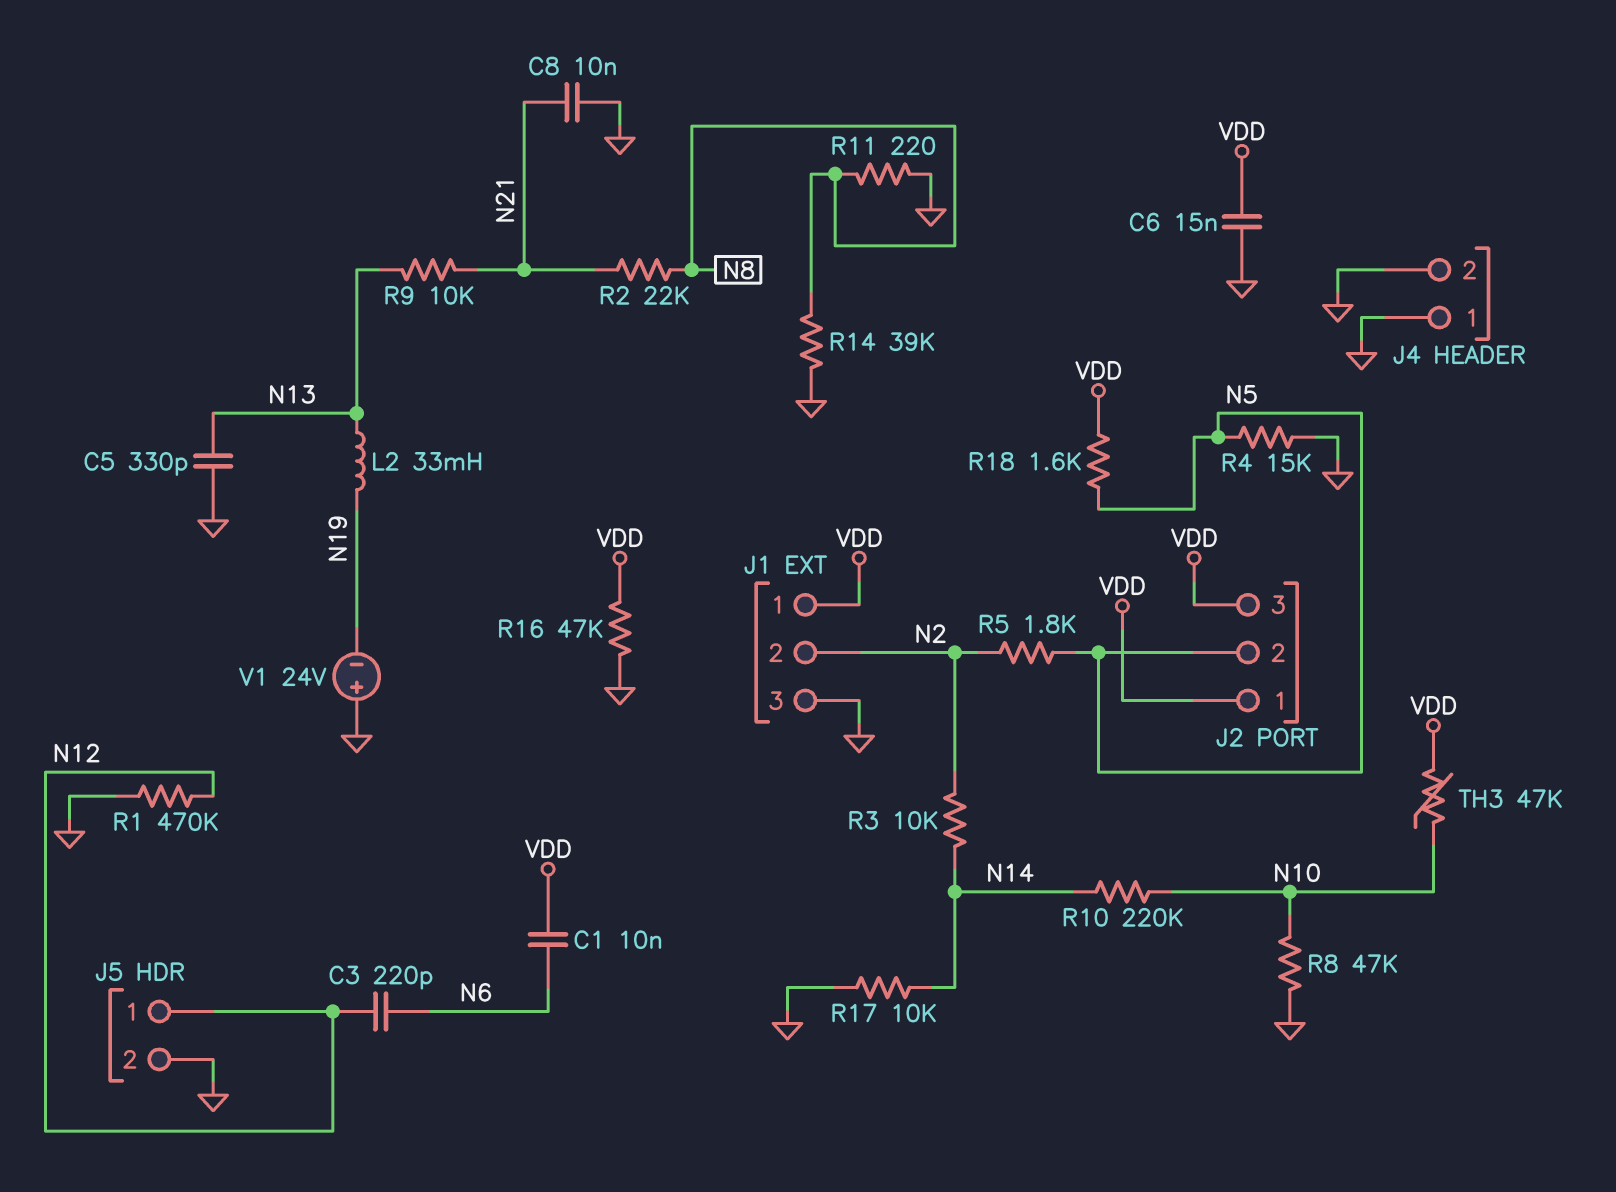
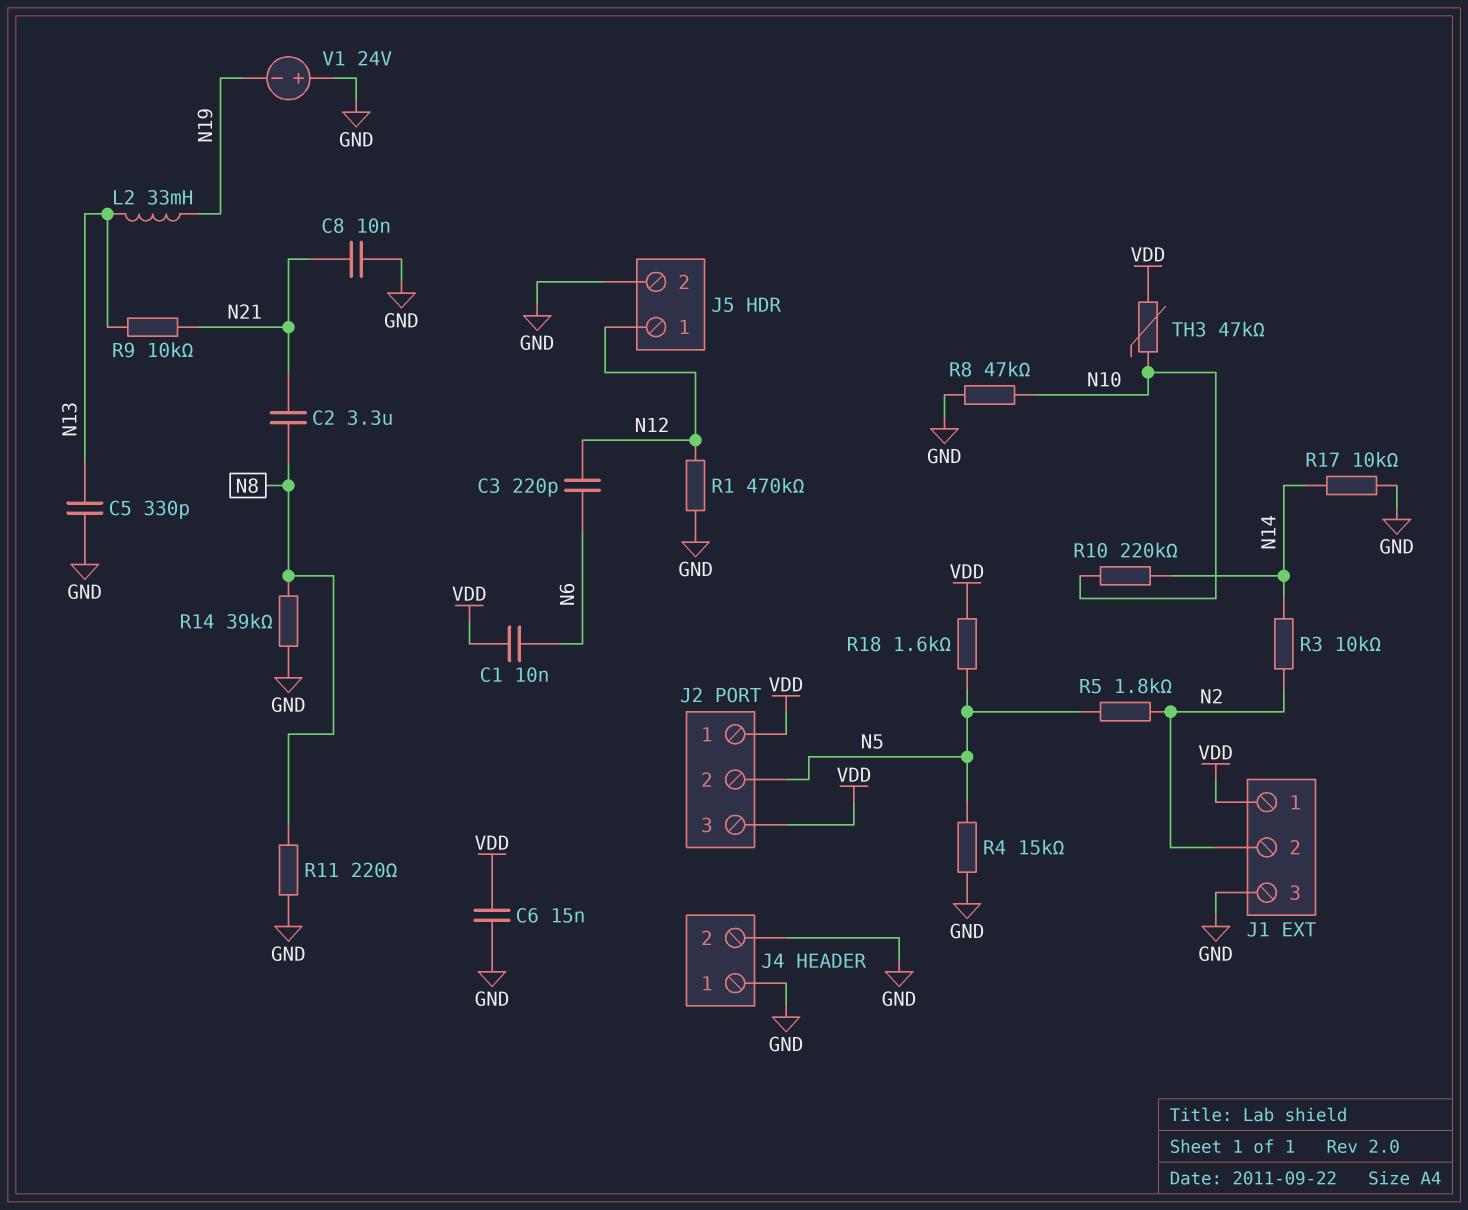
C2: none -> 3.3uF (N8, N21)
R2: 22k (N8, N21) -> none
R16: 47k (GND, VDD) -> none

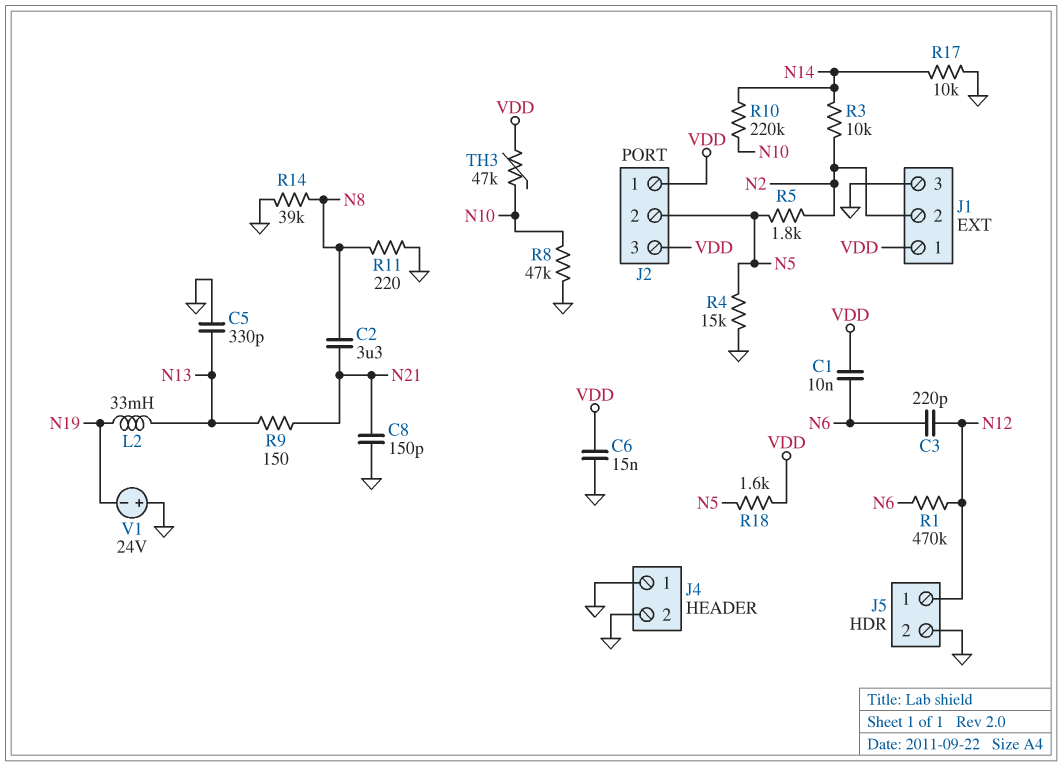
C8: 10nF (GND, N21) -> 150pF (GND, N21)
R1: 470k (GND, N12) -> 470k (N6, N12)
R9: 10k (N13, N21) -> 150 (N13, N21)

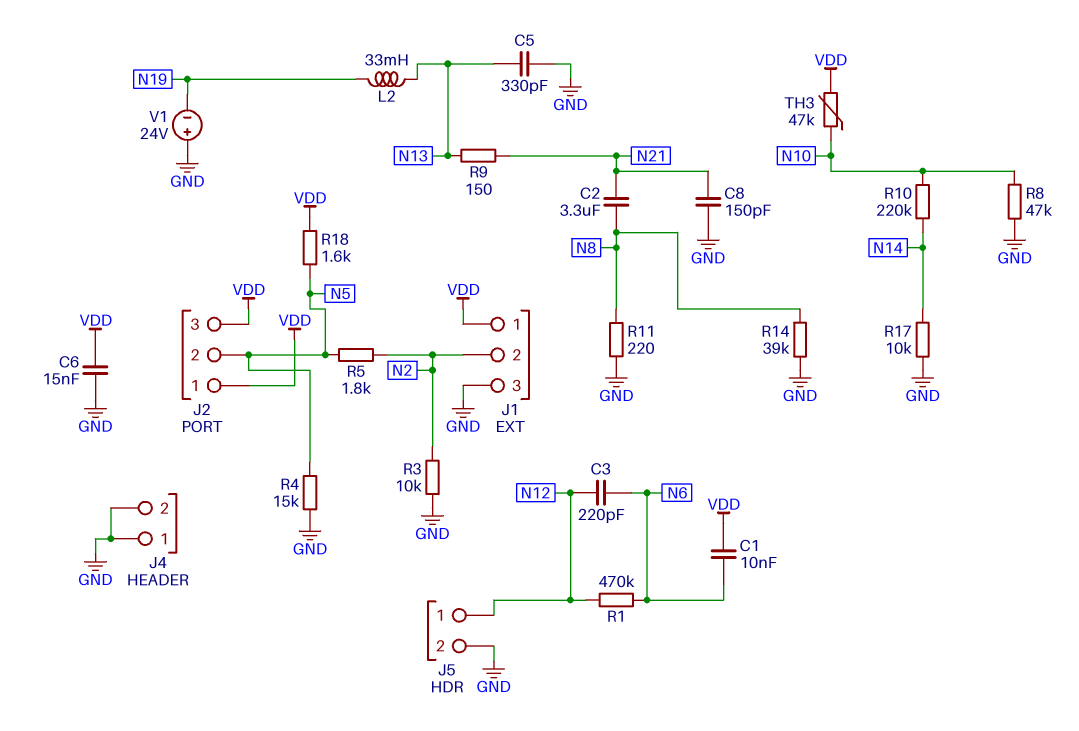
R3: 10k (N2, N14) -> 10k (GND, N2)

